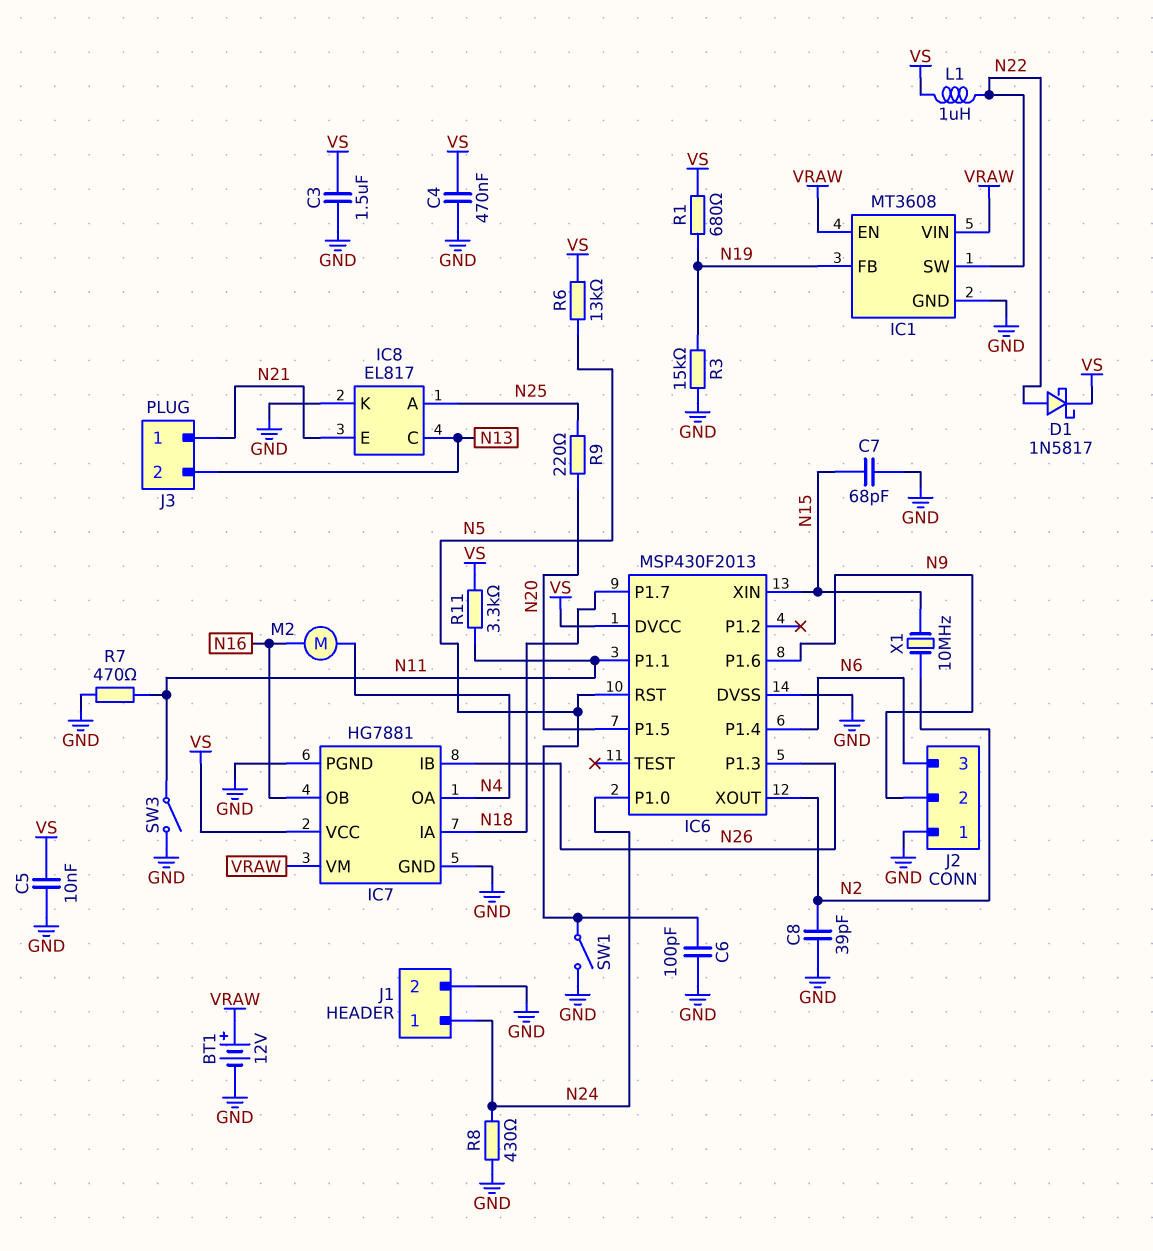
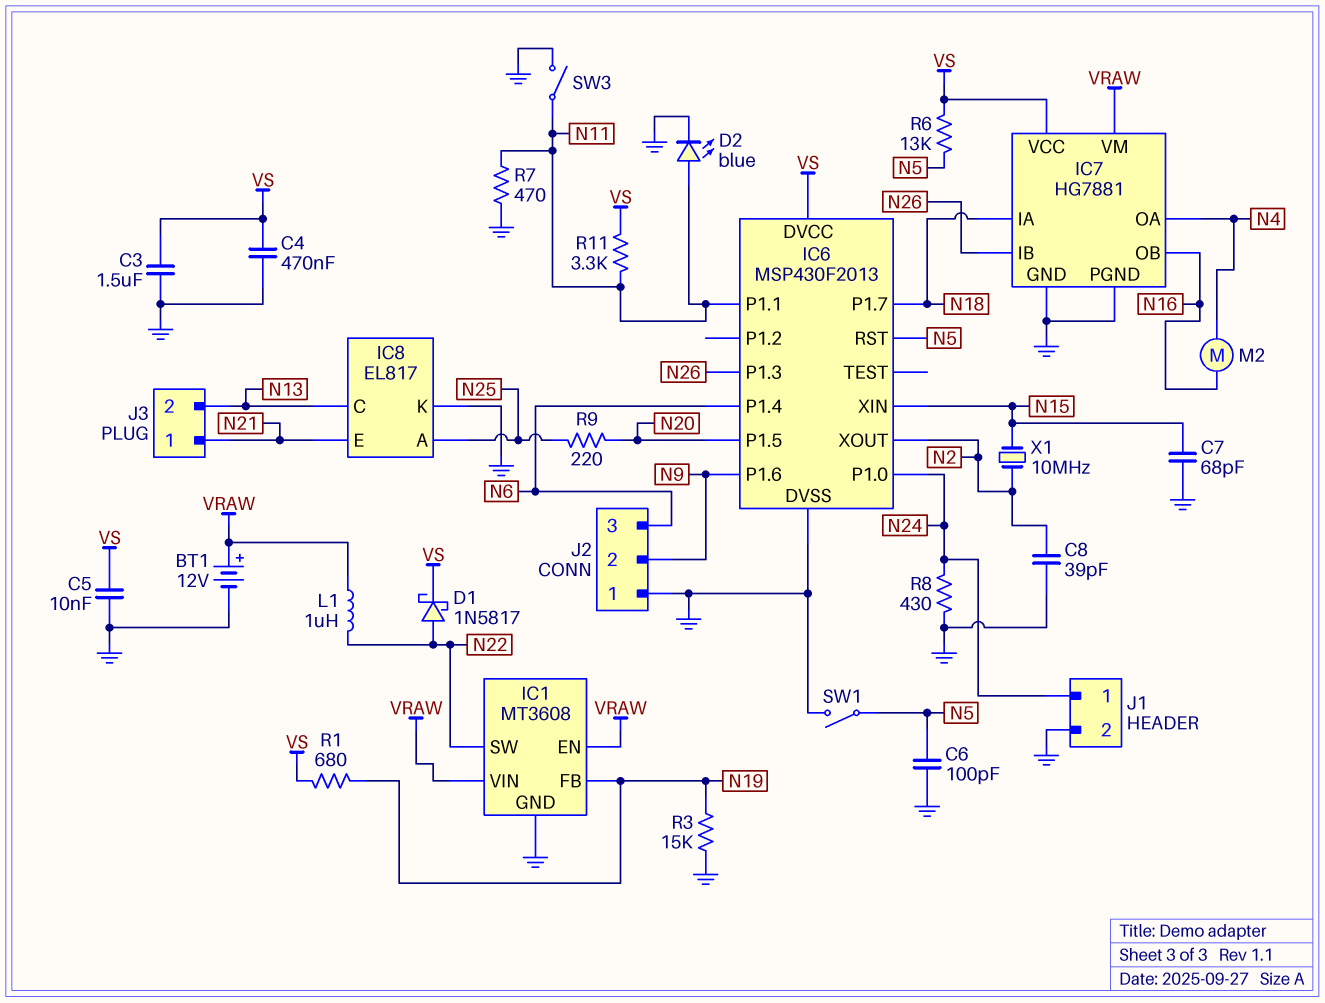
D2: none -> LED blue (A N11, K GND)
L1: 1uH (N22, VS) -> 1uH (N22, VRAW)

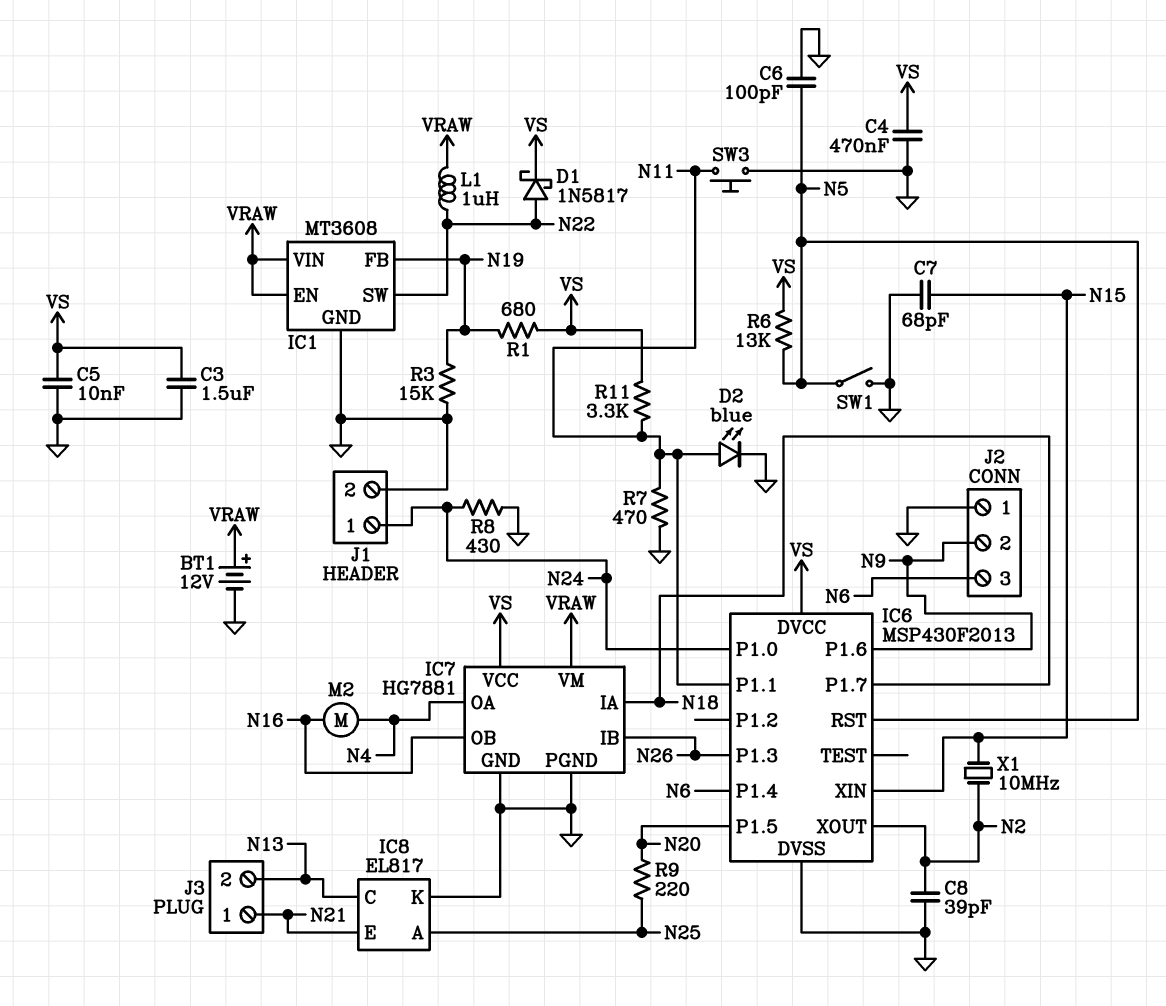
SW3: switch (GND, N11) -> button (GND, N11)

